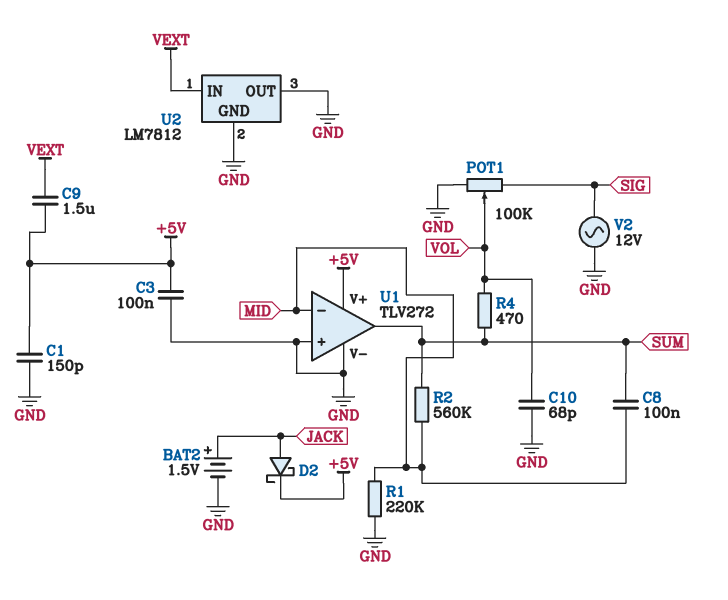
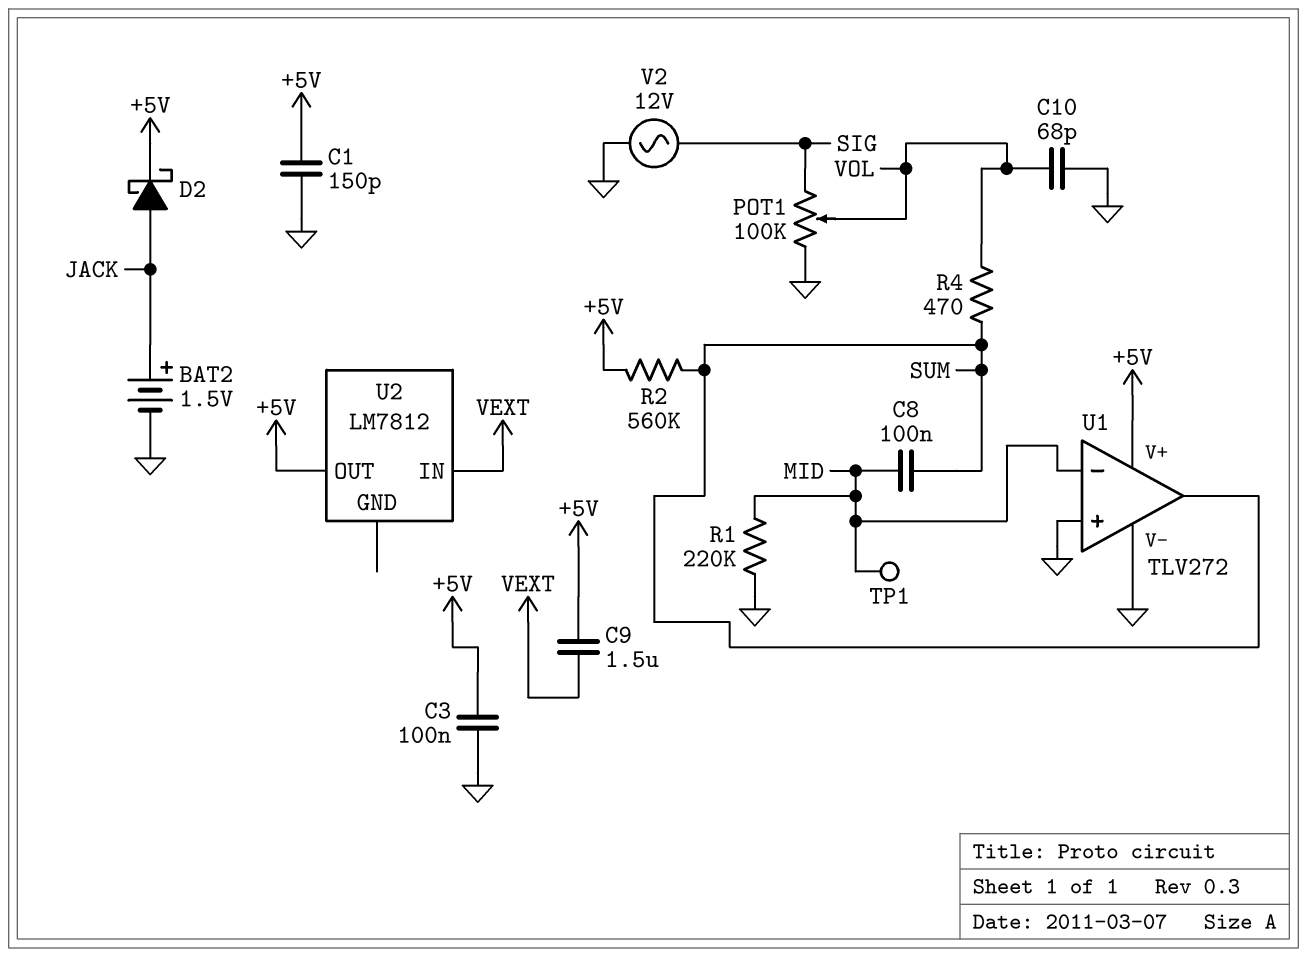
R2: 560k (MID, SUM) -> 560k (+5V, SUM)
TP1: none -> test point (MID)
U2 pin GND: GND -> none
U2 pin OUT: GND -> +5V

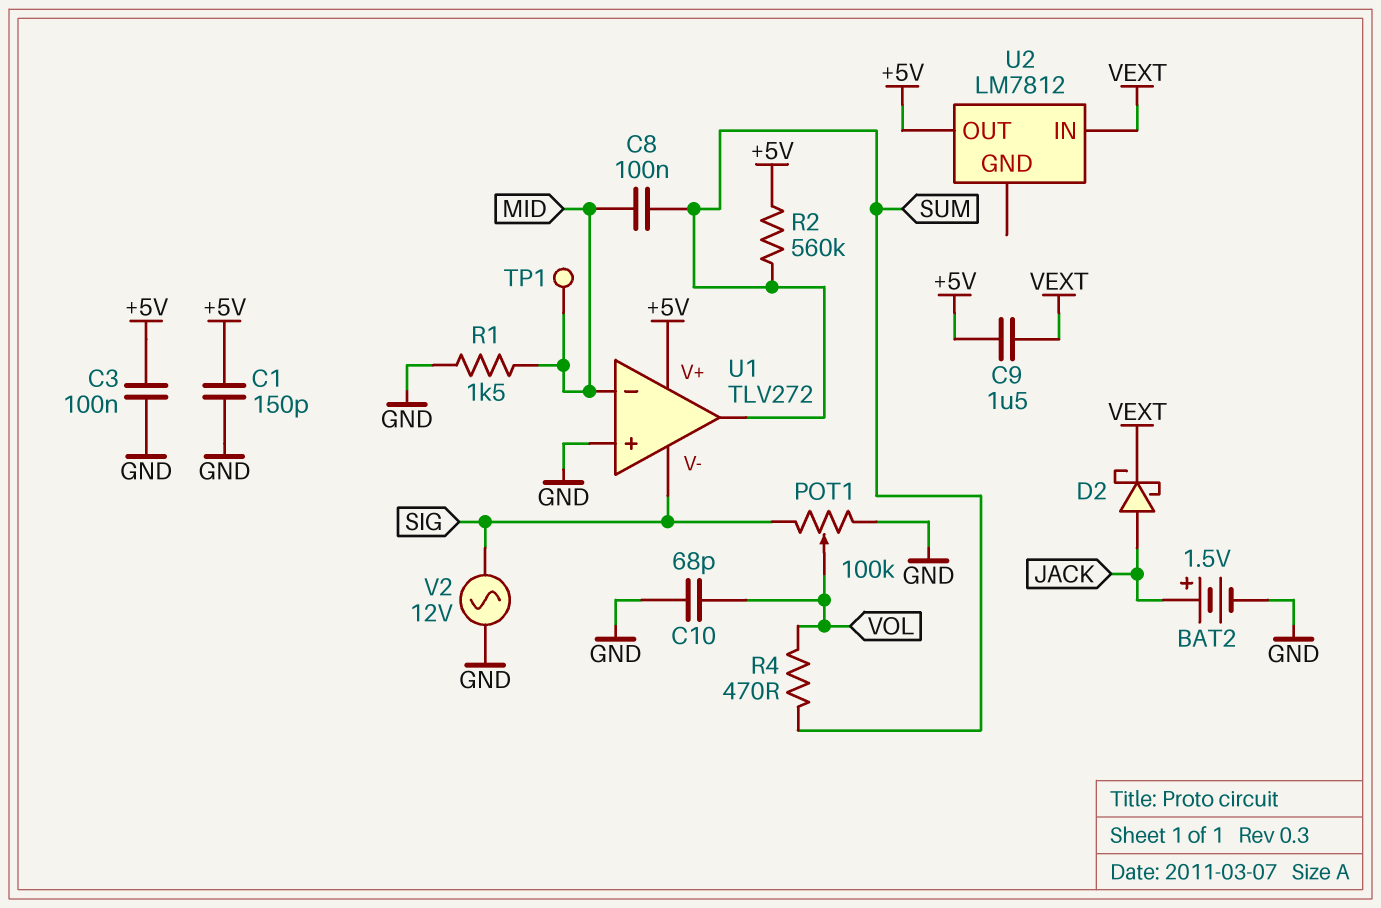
D2: schottky (A JACK, K +5V) -> schottky (A JACK, K VEXT)
R1: 220k (GND, MID) -> 1.5k (GND, MID)
U1 pin V-: GND -> SIG

